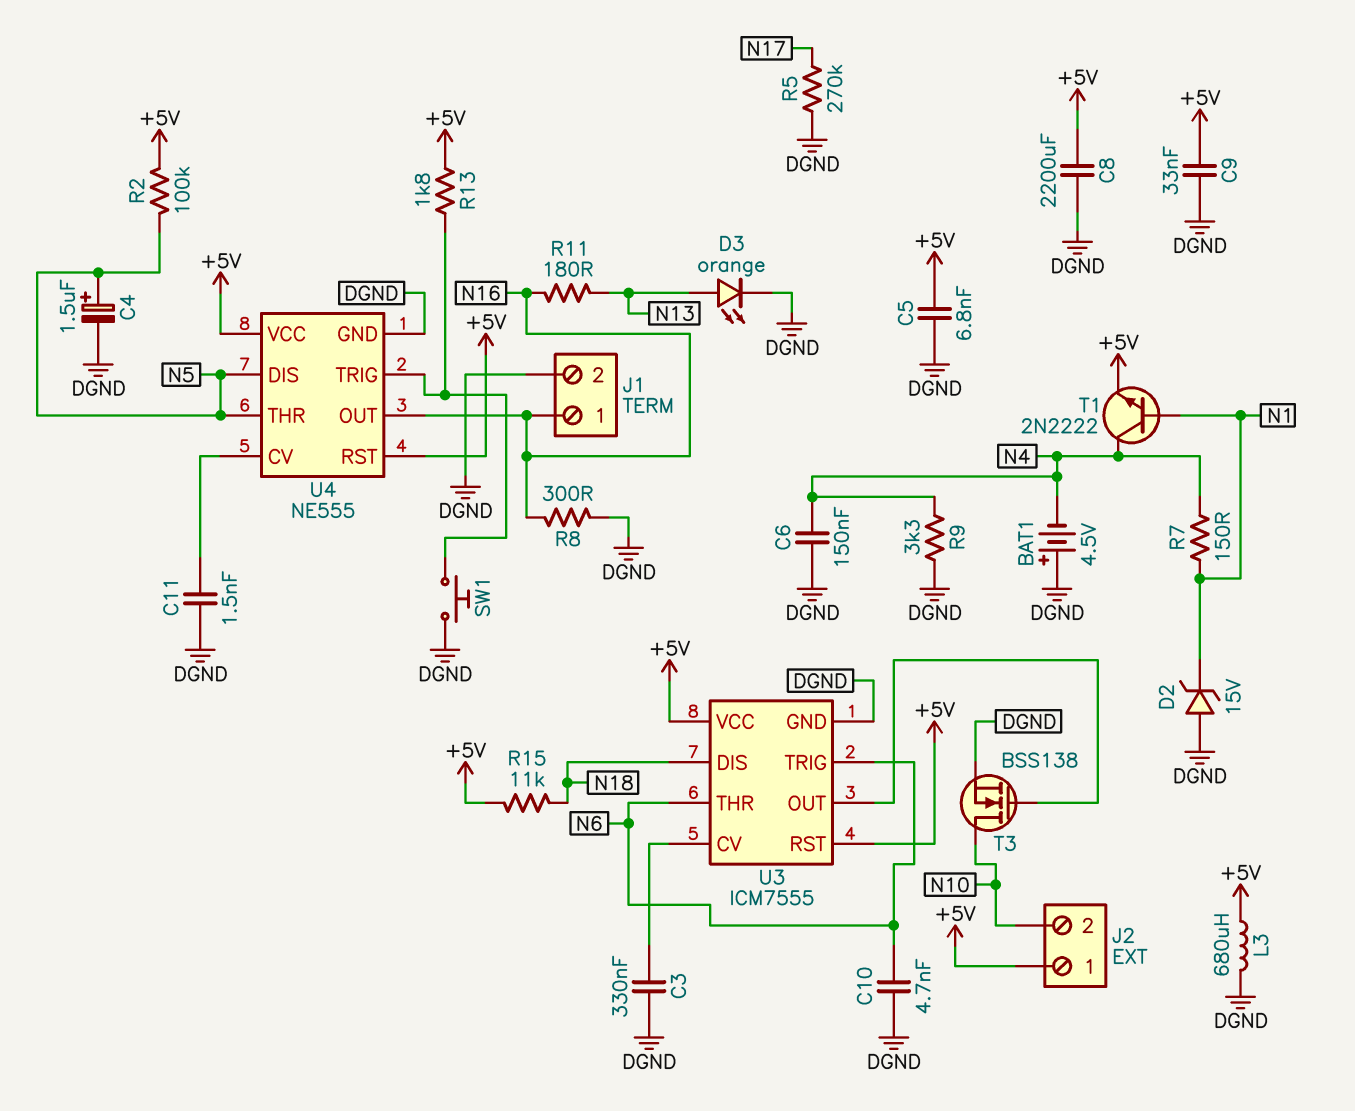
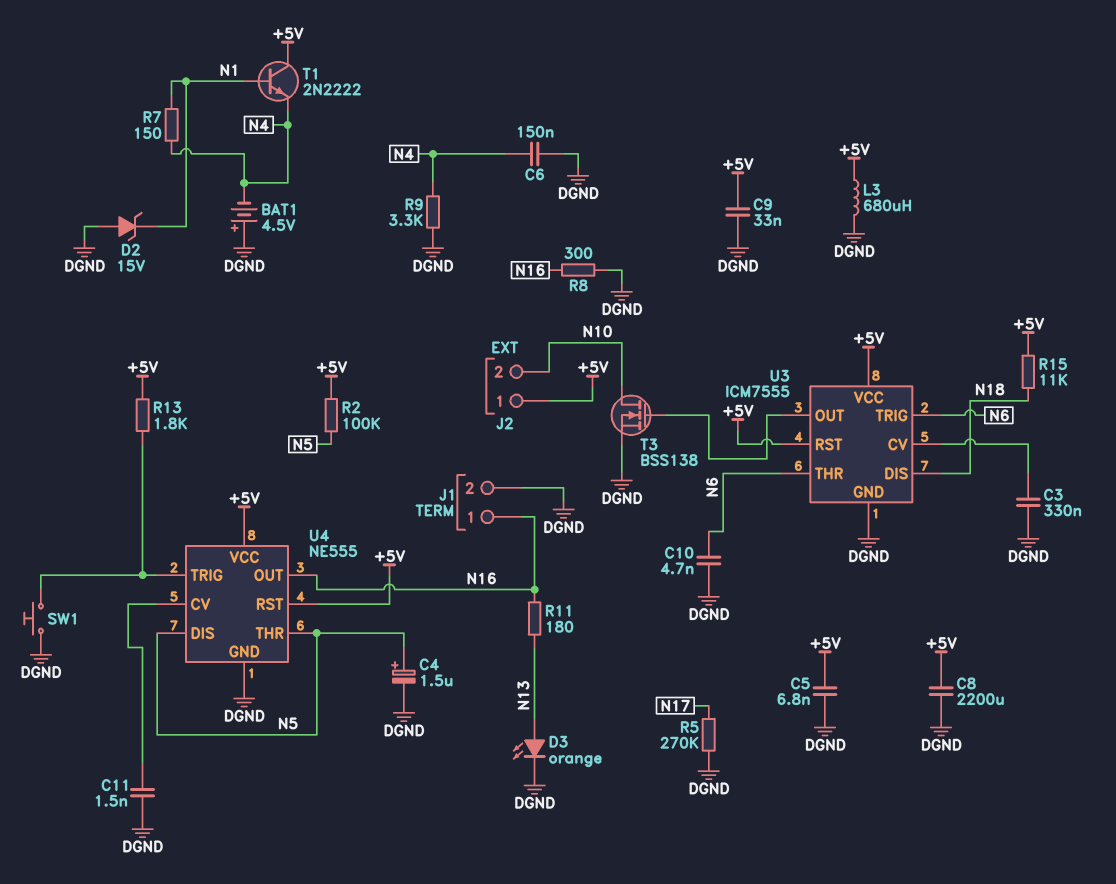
T1: NPN 2N2222 (B N1, C N4, E +5V) -> NPN 2N2222 (B N1, C +5V, E N4)

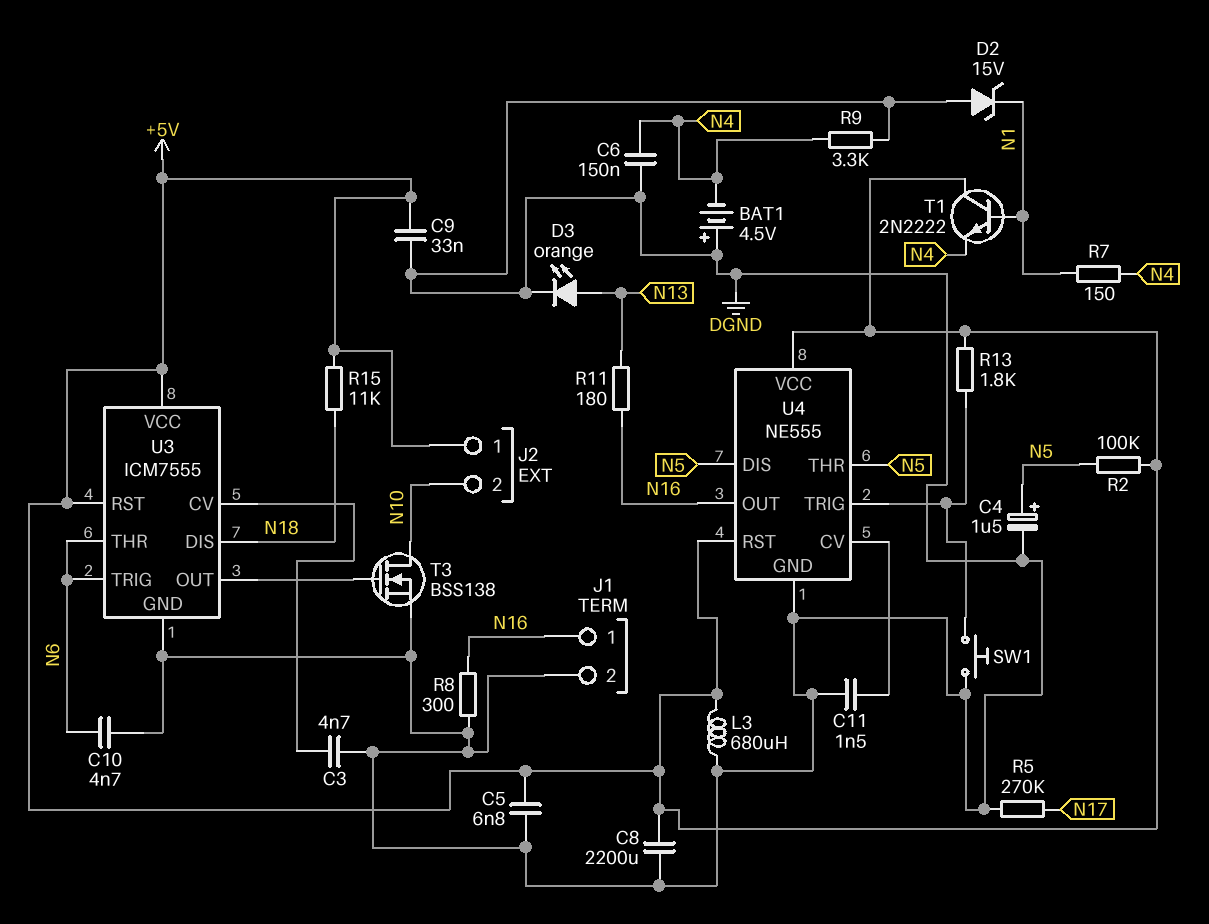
C3: 330nF (DGND, U3/CV) -> 4.7nF (DGND, U3/CV)

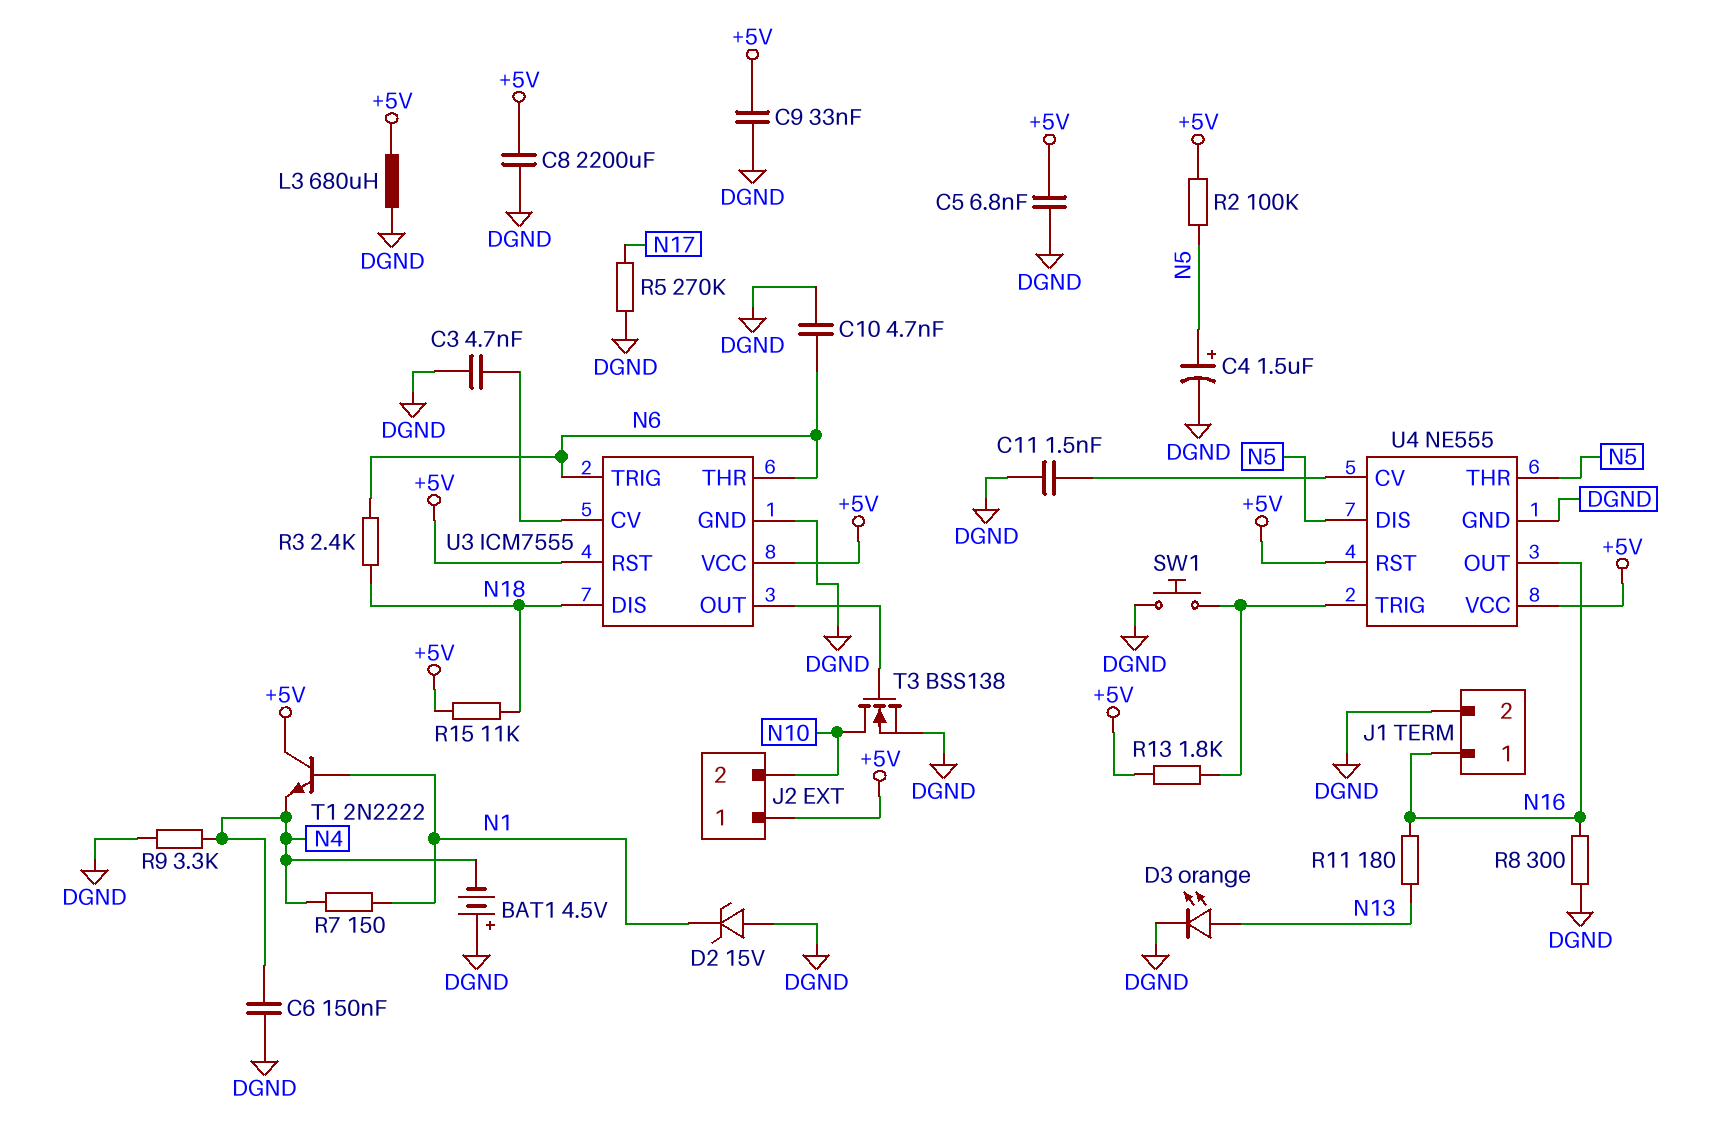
R3: none -> 2.4k (N6, N18)

